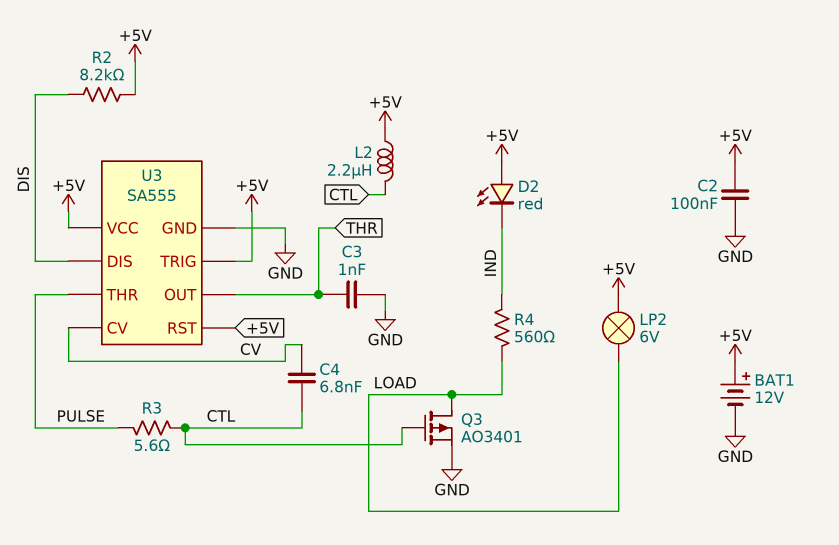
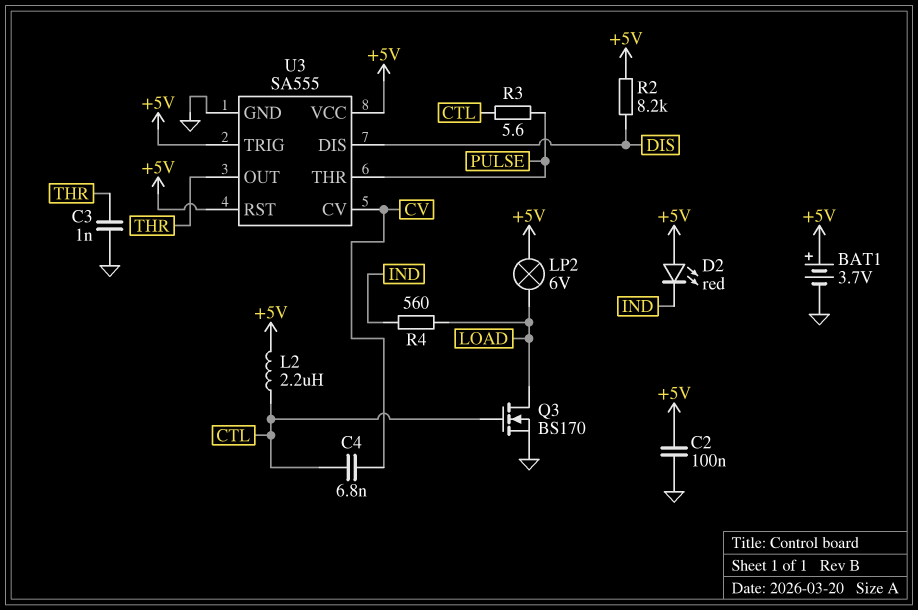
BAT1: 12V (plus +5V, minus GND) -> 3.7V (plus +5V, minus GND)
Q3: PMOS AO3401 (G CTL, D LOAD, S GND) -> NMOS BS170 (G CTL, D LOAD, S GND)

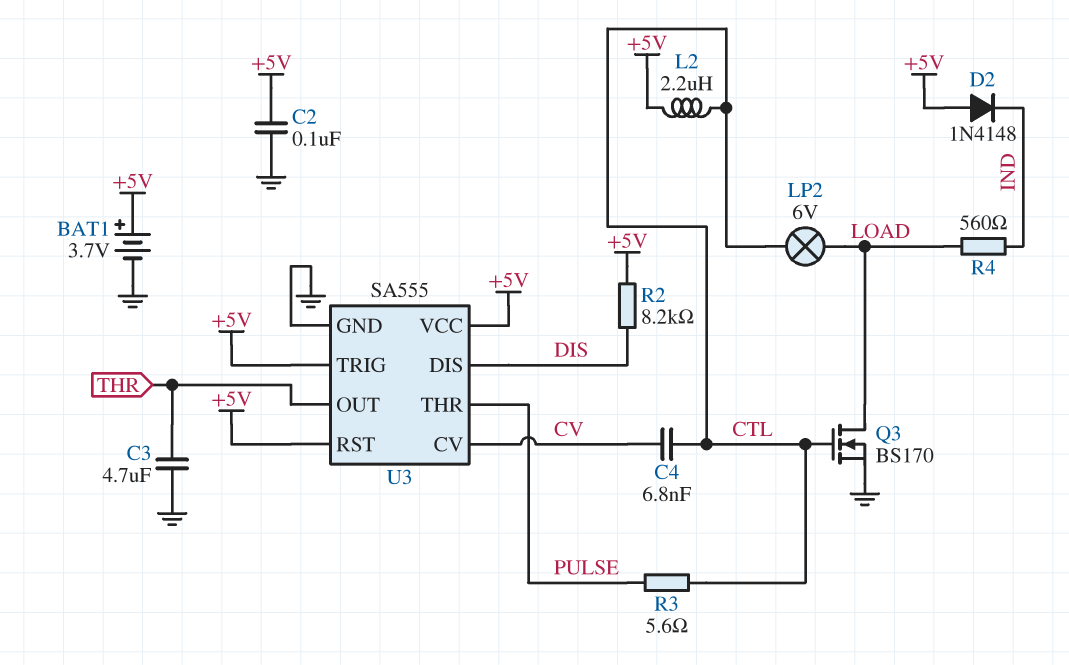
C3: 1nF (GND, THR) -> 4.7uF (GND, THR)
D2: LED red (A +5V, K IND) -> diode 1N4148 (A +5V, K IND)
LP2: lamp 6V (+5V, LOAD) -> lamp 6V (CTL, LOAD)

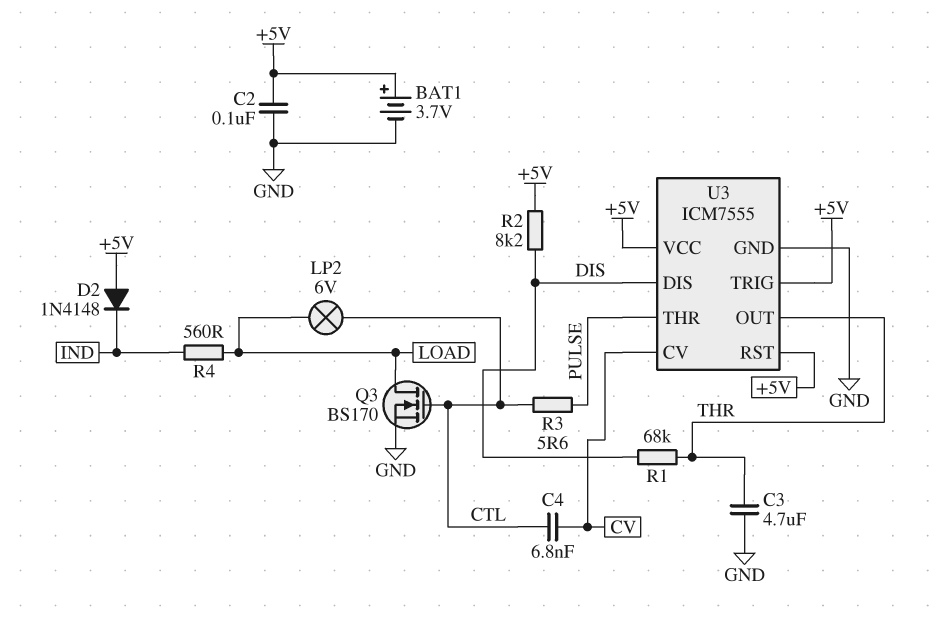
L2: 2.2uH (+5V, CTL) -> none
R1: none -> 68k (DIS, THR)
U3: SA555 -> ICM7555

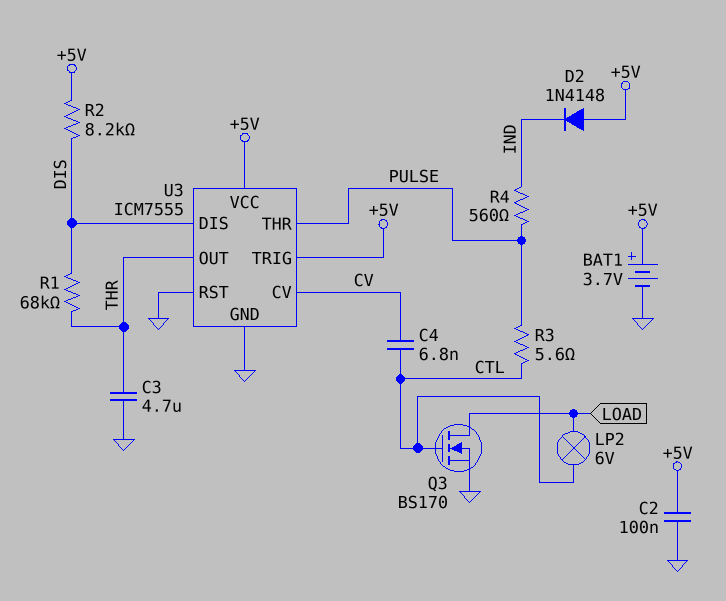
R4: 560 (IND, LOAD) -> 560 (IND, PULSE)
U3 pin RST: +5V -> GND

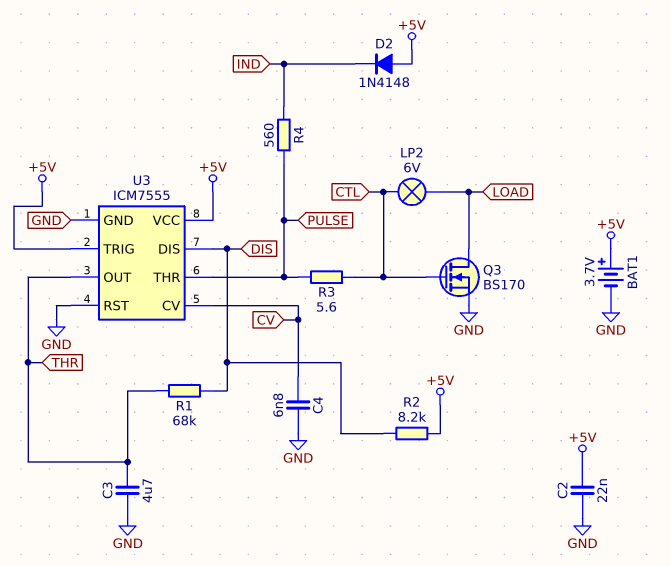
C2: 100nF (+5V, GND) -> 22nF (+5V, GND)
C4: 6.8nF (CTL, CV) -> 6.8nF (CV, GND)

